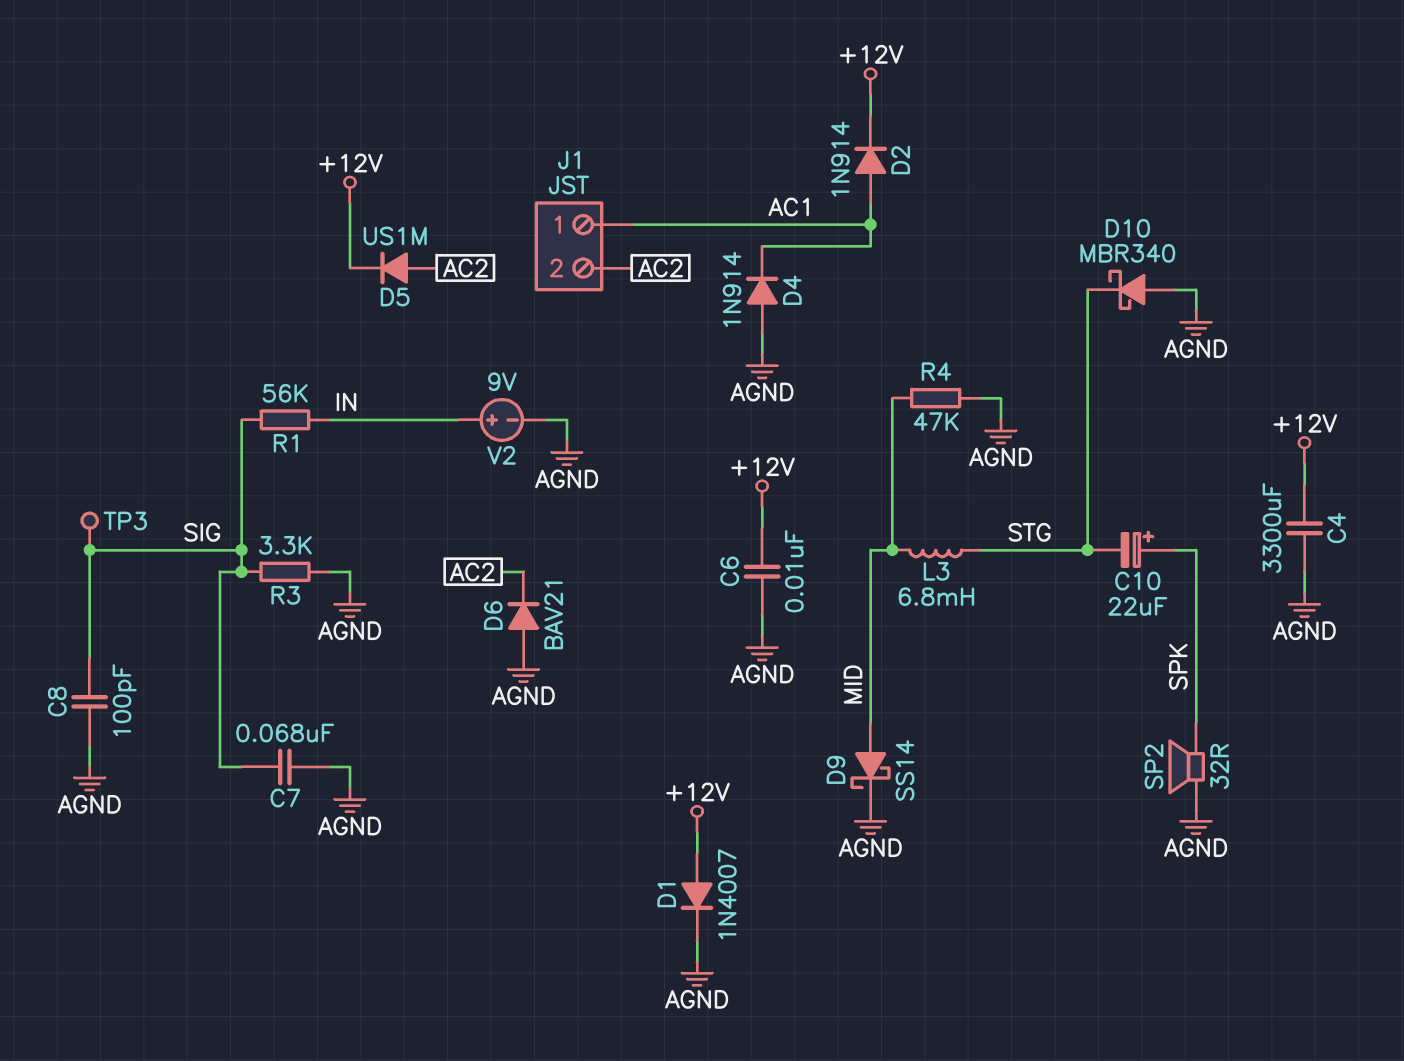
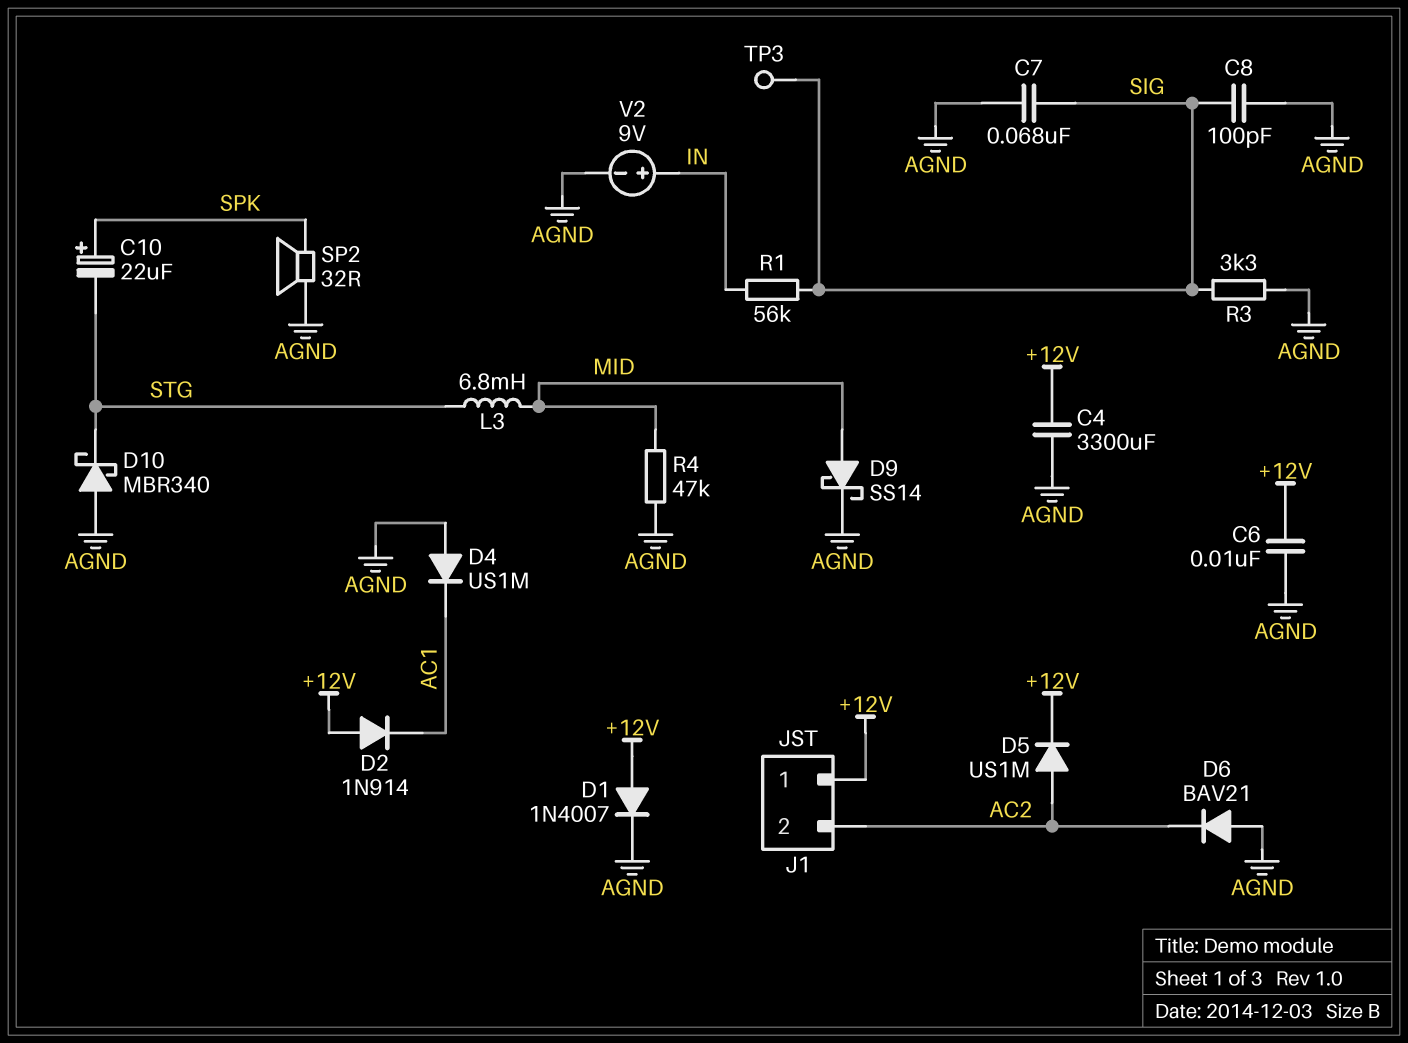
D2: diode 1N914 (A AC1, K +12V) -> diode 1N914 (A +12V, K AC1)
D4: diode 1N914 (A AGND, K AC1) -> diode US1M (A AGND, K AC1)
J1 pin 1: AC1 -> +12V

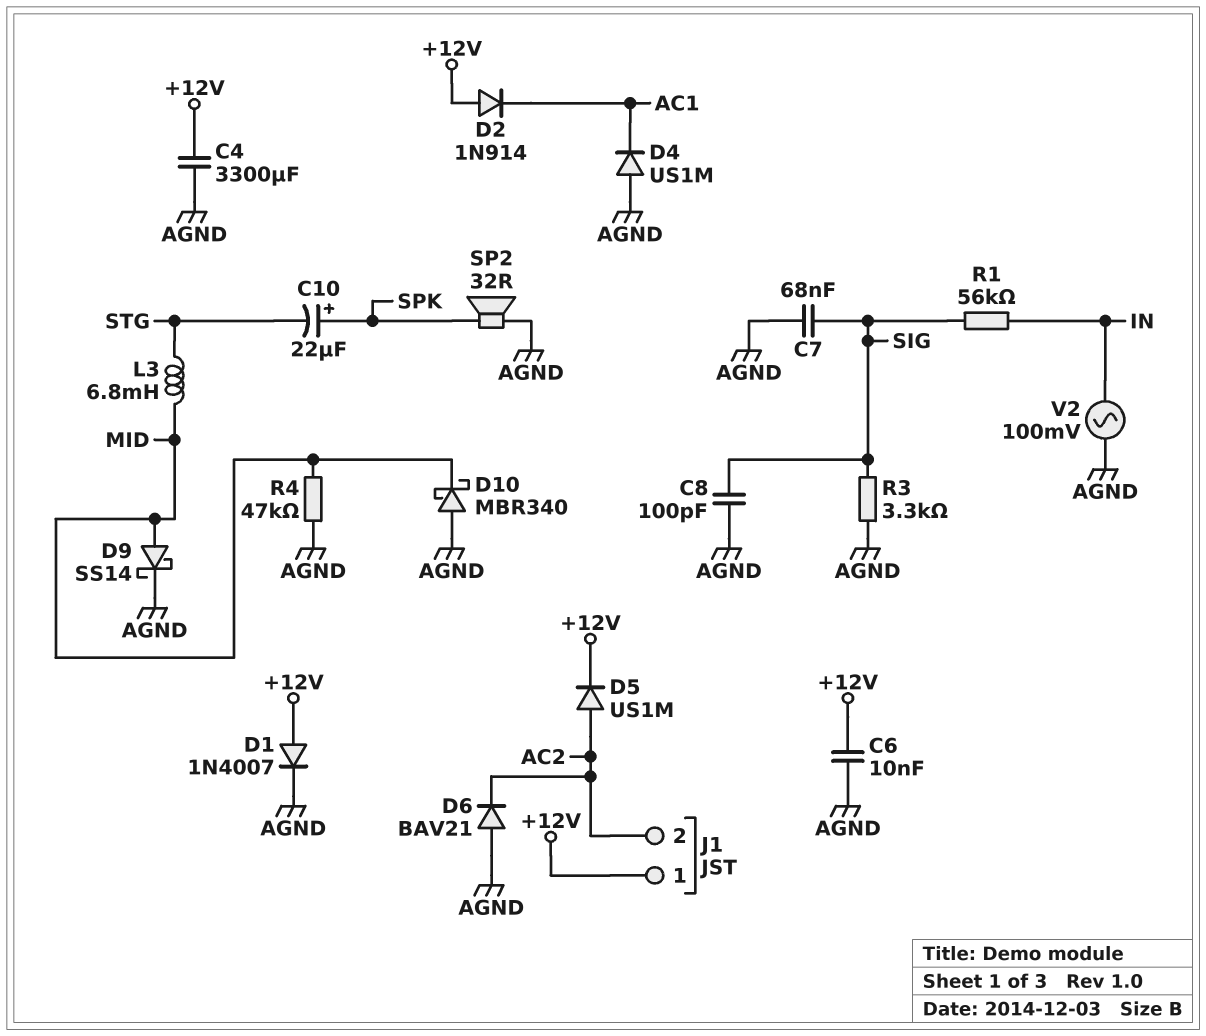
D10: schottky MBR340 (A AGND, K STG) -> schottky MBR340 (A AGND, K MID)
TP3: test point (SIG) -> none
V2: 9V (plus IN, minus AGND) -> AC 100mV (AGND, IN)

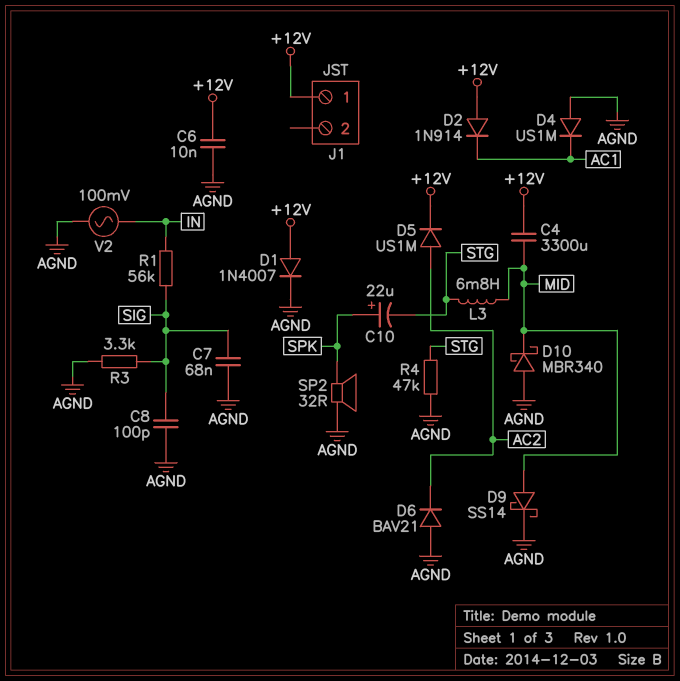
C4: 3300uF (+12V, AGND) -> 3300uF (+12V, MID)
J1 pin 2: AC2 -> none
R4: 47k (AGND, MID) -> 47k (AGND, STG)

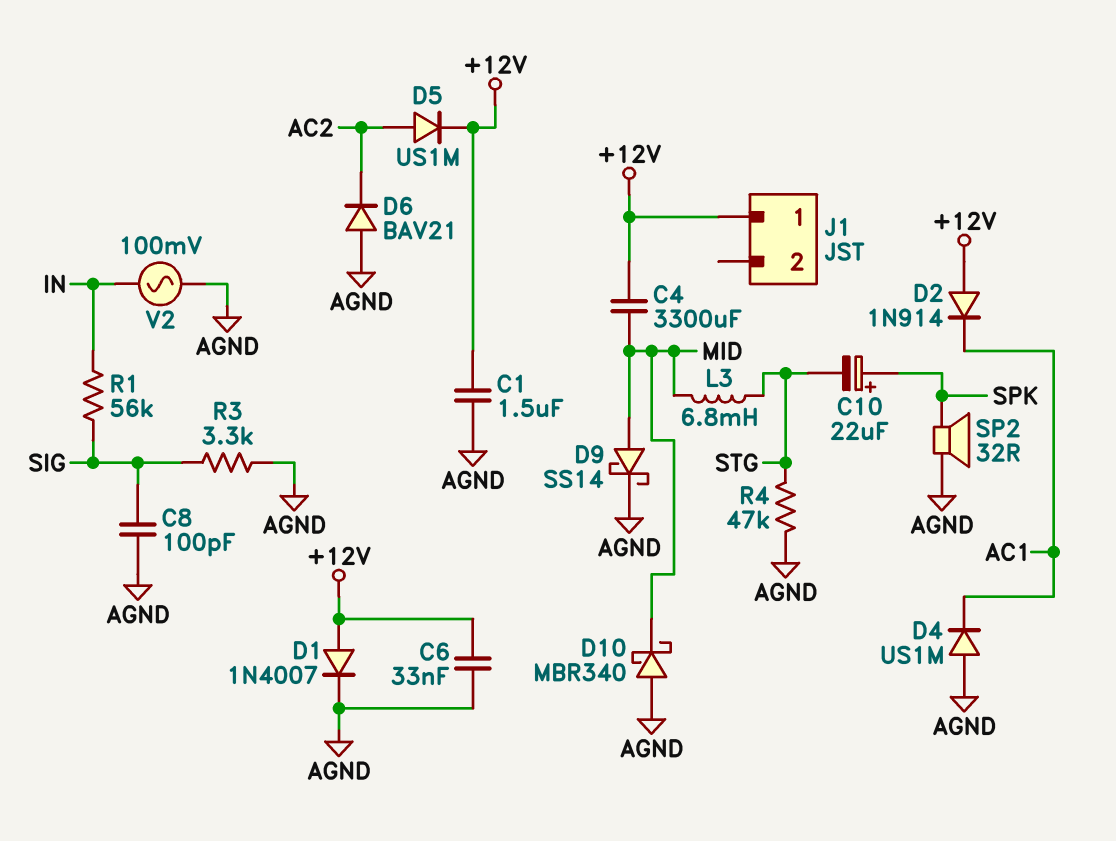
C1: none -> 1.5uF (+12V, AGND)
C6: 10nF (+12V, AGND) -> 33nF (+12V, AGND)
C7: 68nF (AGND, SIG) -> none

